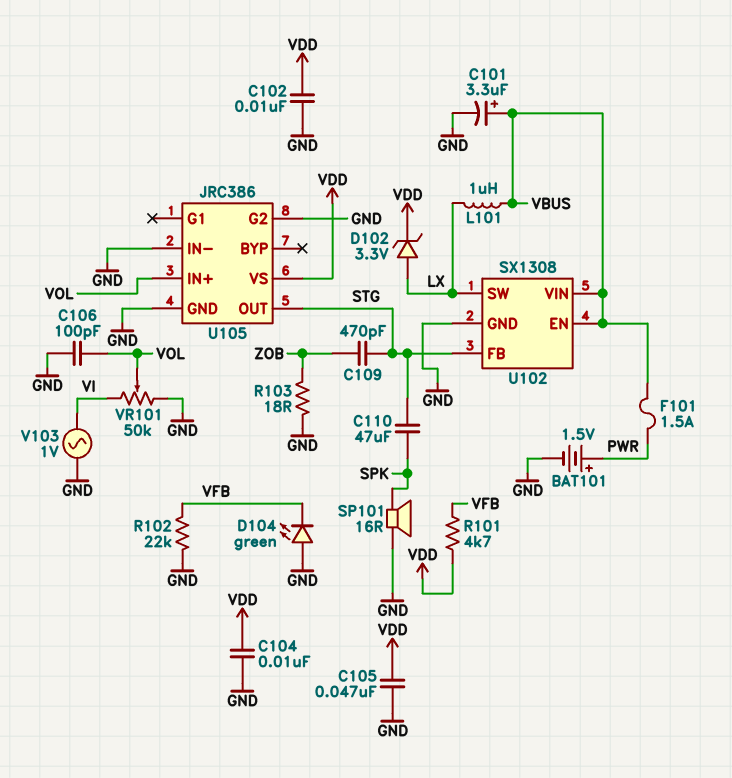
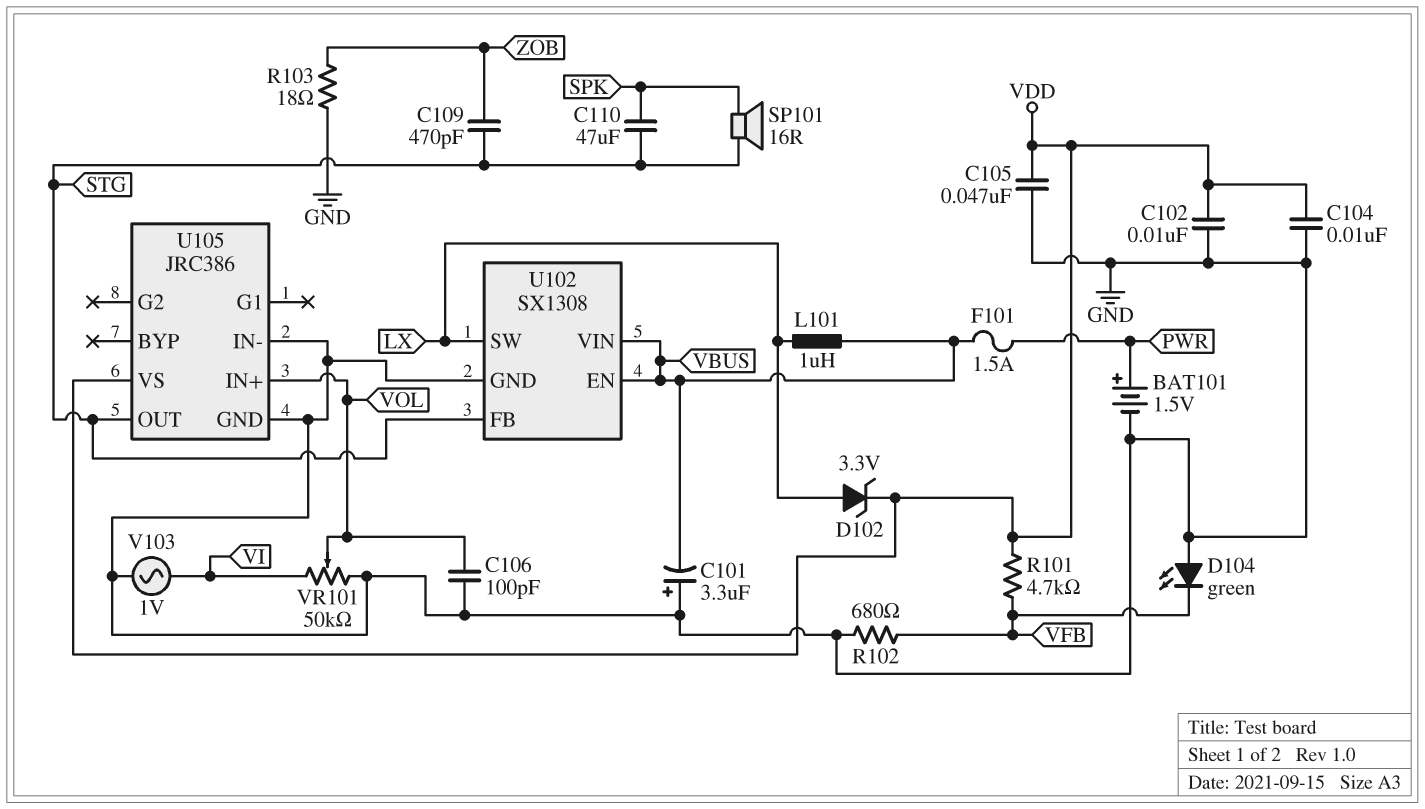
C101: 3.3uF (plus VBUS, minus GND) -> 3.3uF (plus GND, minus VBUS)
R102: 22k (GND, VFB) -> 680 (GND, VFB)
SP101: speaker 16R (GND, SPK) -> speaker 16R (SPK, STG)
U105 pin G2: GND -> none

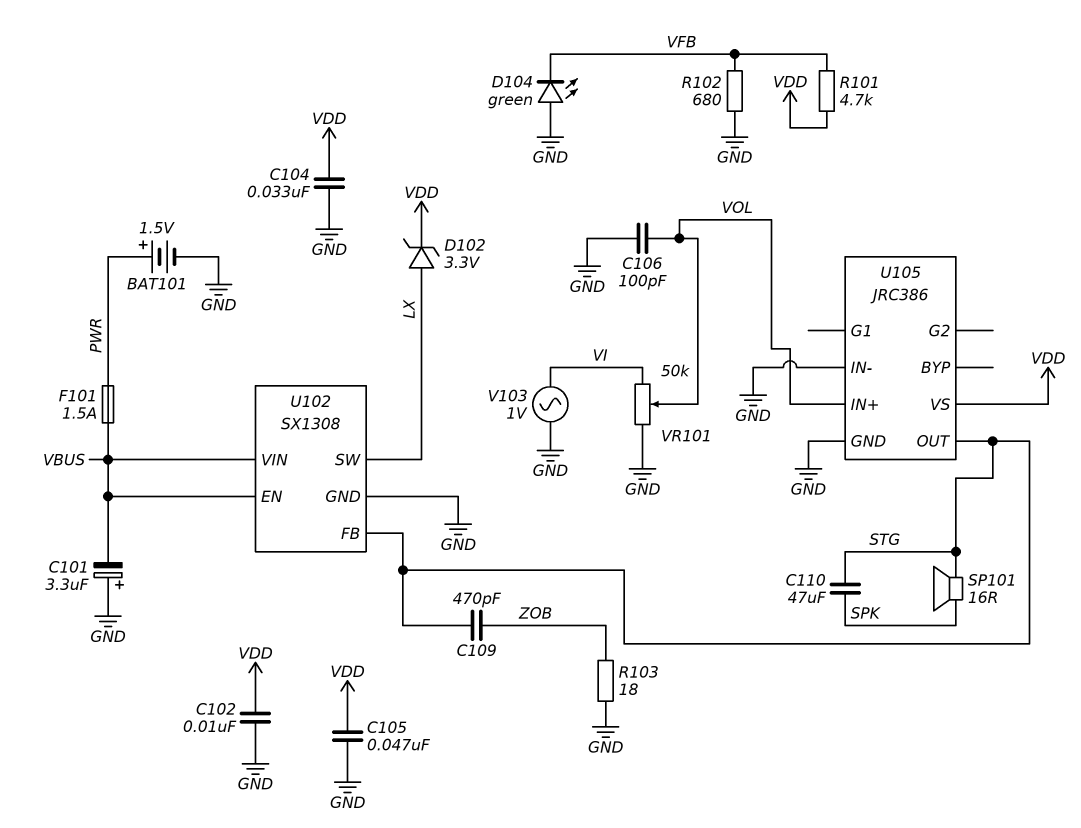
C104: 10nF (GND, VDD) -> 33nF (GND, VDD)
L101: 1uH (LX, VBUS) -> none

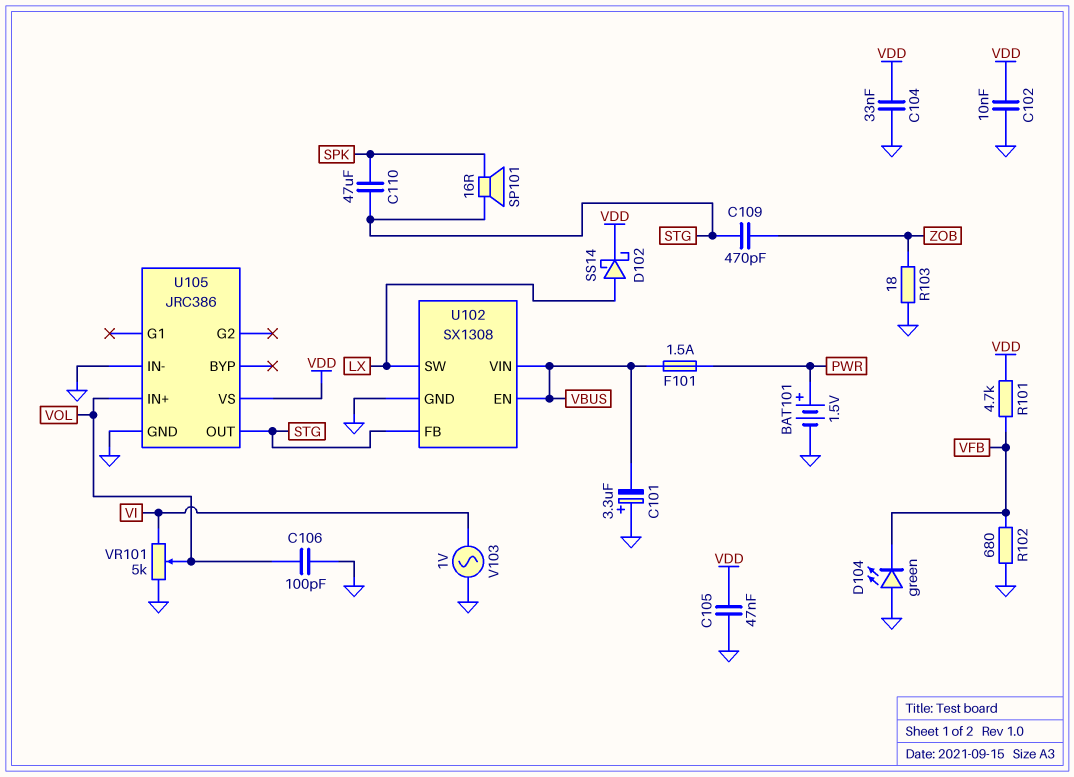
D102: zener 3.3V (A LX, K VDD) -> schottky SS14 (A LX, K VDD)
VR101: 50k (GND, VI, wiper VOL) -> 5k (GND, VI, wiper VOL)

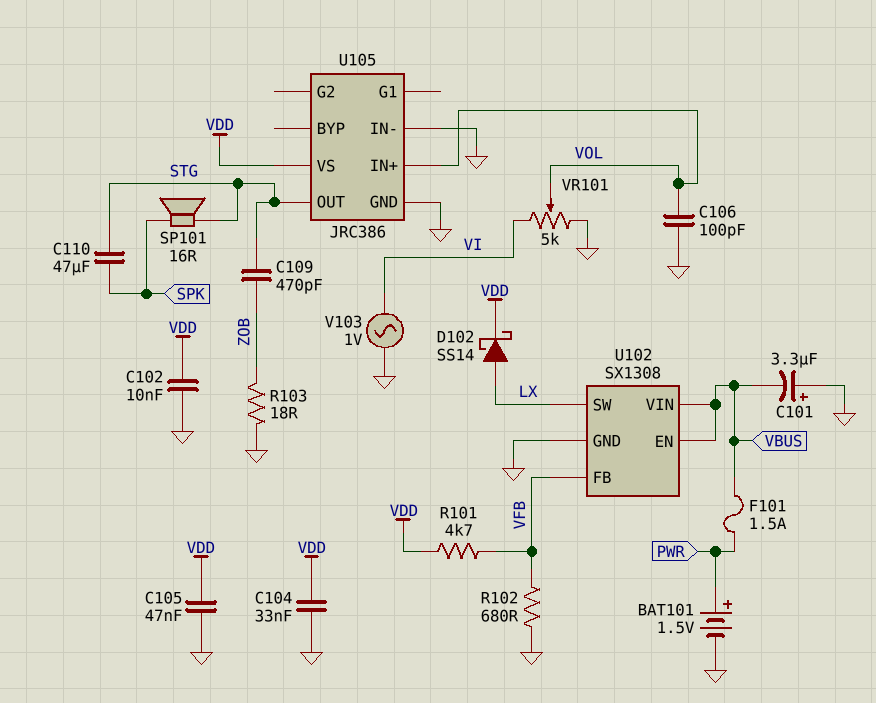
D104: LED green (A GND, K VFB) -> none
U102 pin FB: STG -> VFB

